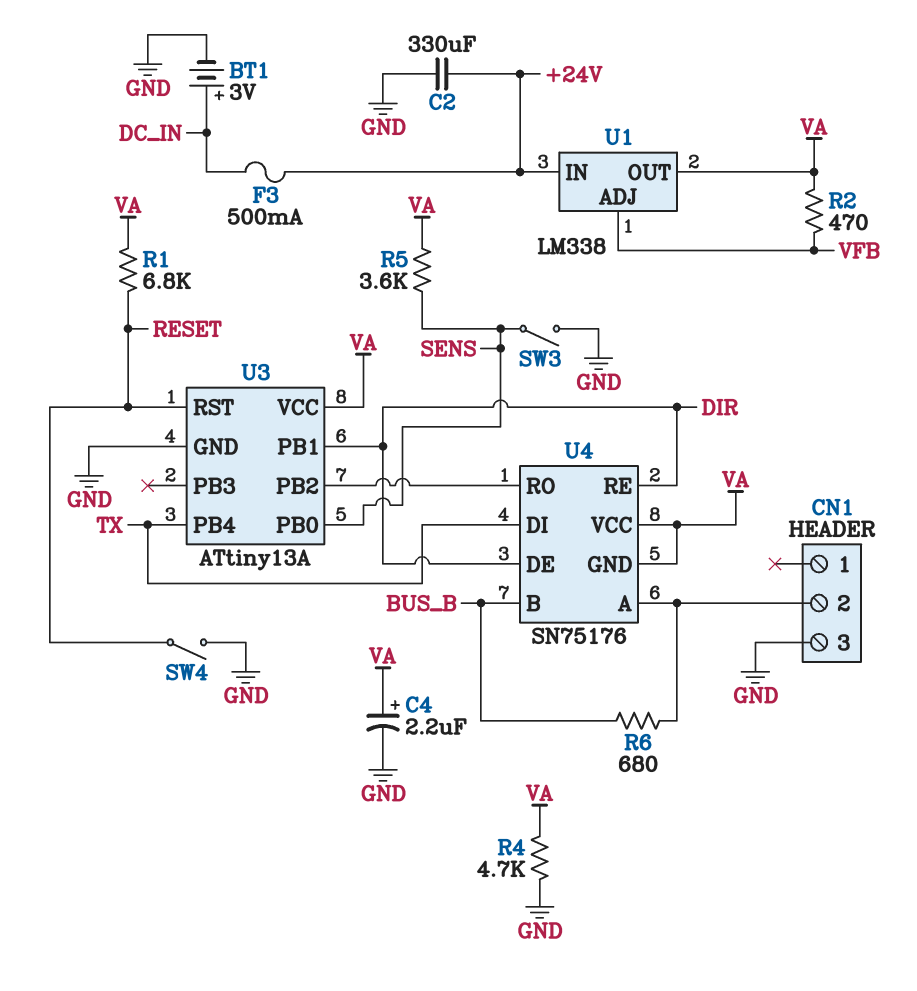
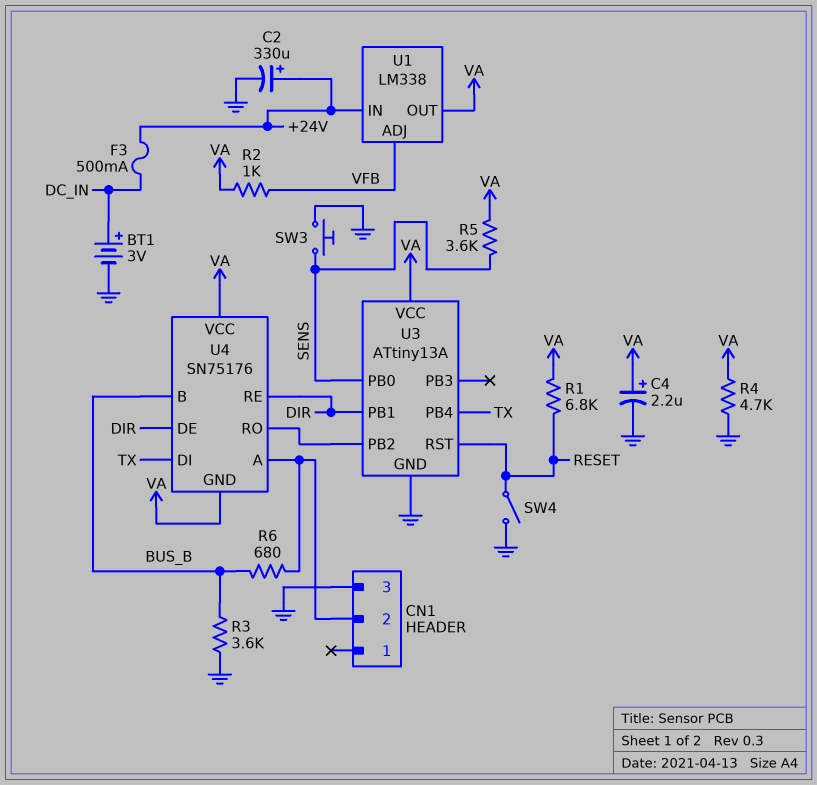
C2: 330uF (+24V, GND) -> 330uF (plus +24V, minus GND)
R2: 470 (VA, VFB) -> 1k (VA, VFB)
R3: none -> 3.6k (BUS_B, GND)
SW3: switch (GND, SENS) -> button (GND, SENS)

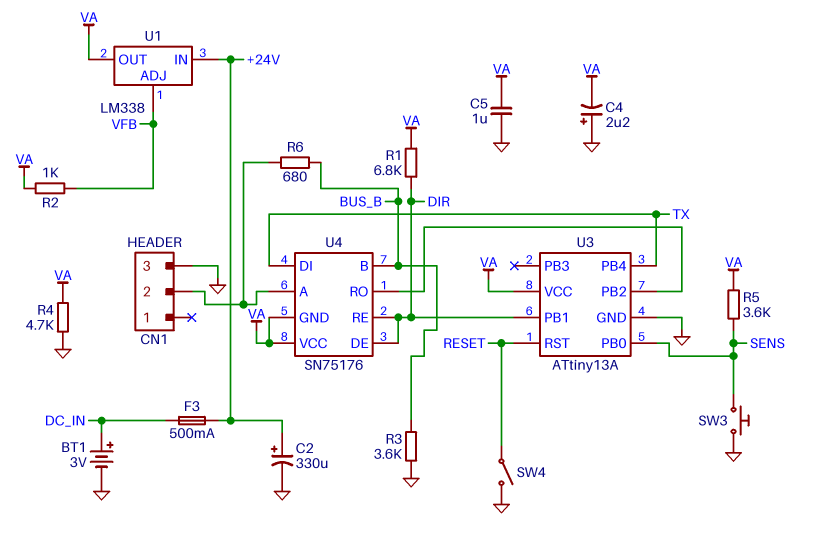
C4: 2.2uF (plus VA, minus GND) -> 2.2uF (plus GND, minus VA)
C5: none -> 1uF (GND, VA)
R1: 6.8k (RESET, VA) -> 6.8k (DIR, VA)

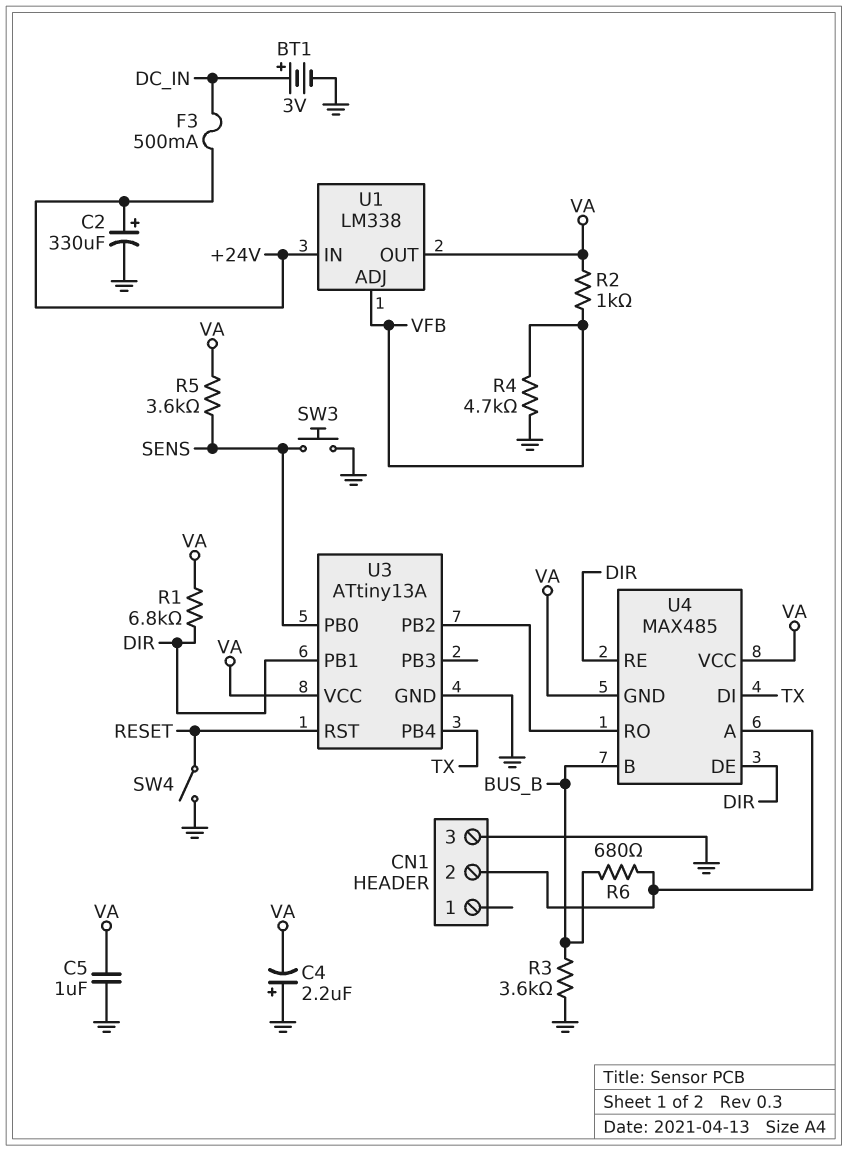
R4: 4.7k (GND, VA) -> 4.7k (GND, VFB)
U4: SN75176 -> MAX485

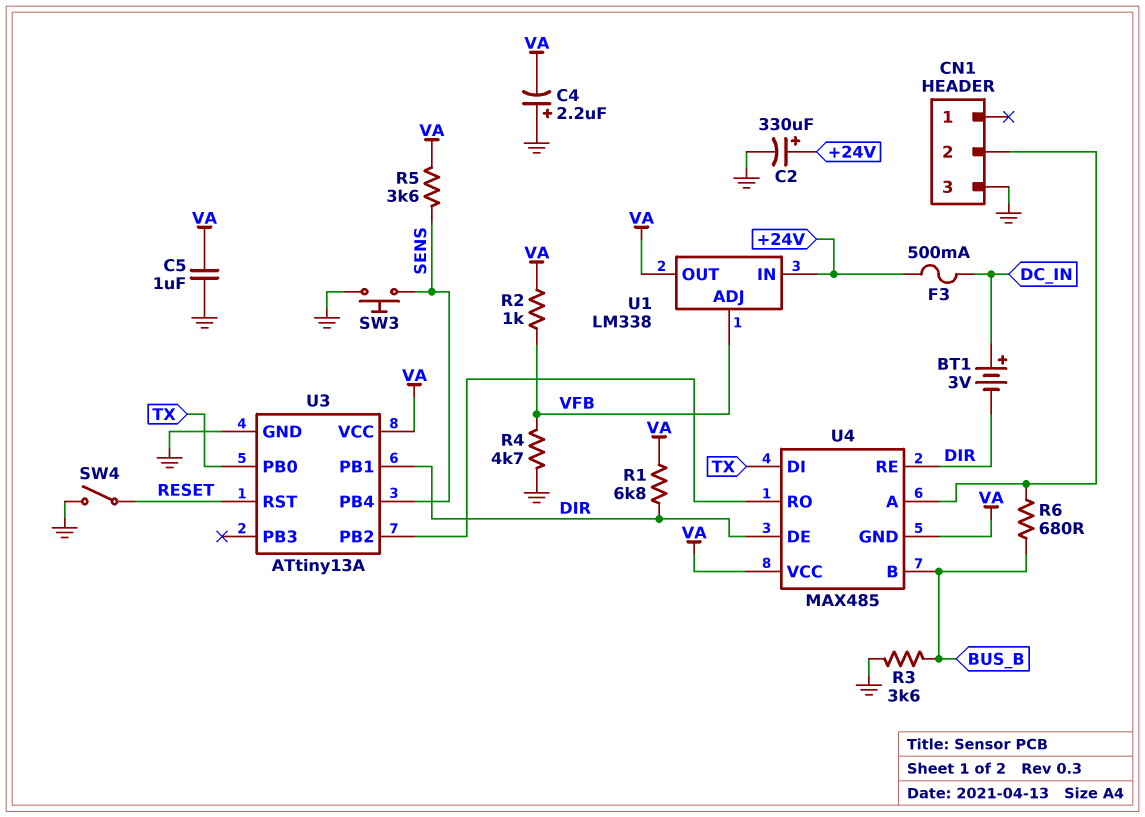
BT1: 3V (plus DC_IN, minus GND) -> 3V (plus DC_IN, minus DIR)
U3 pin PB0: SENS -> TX
U3 pin PB4: TX -> SENS

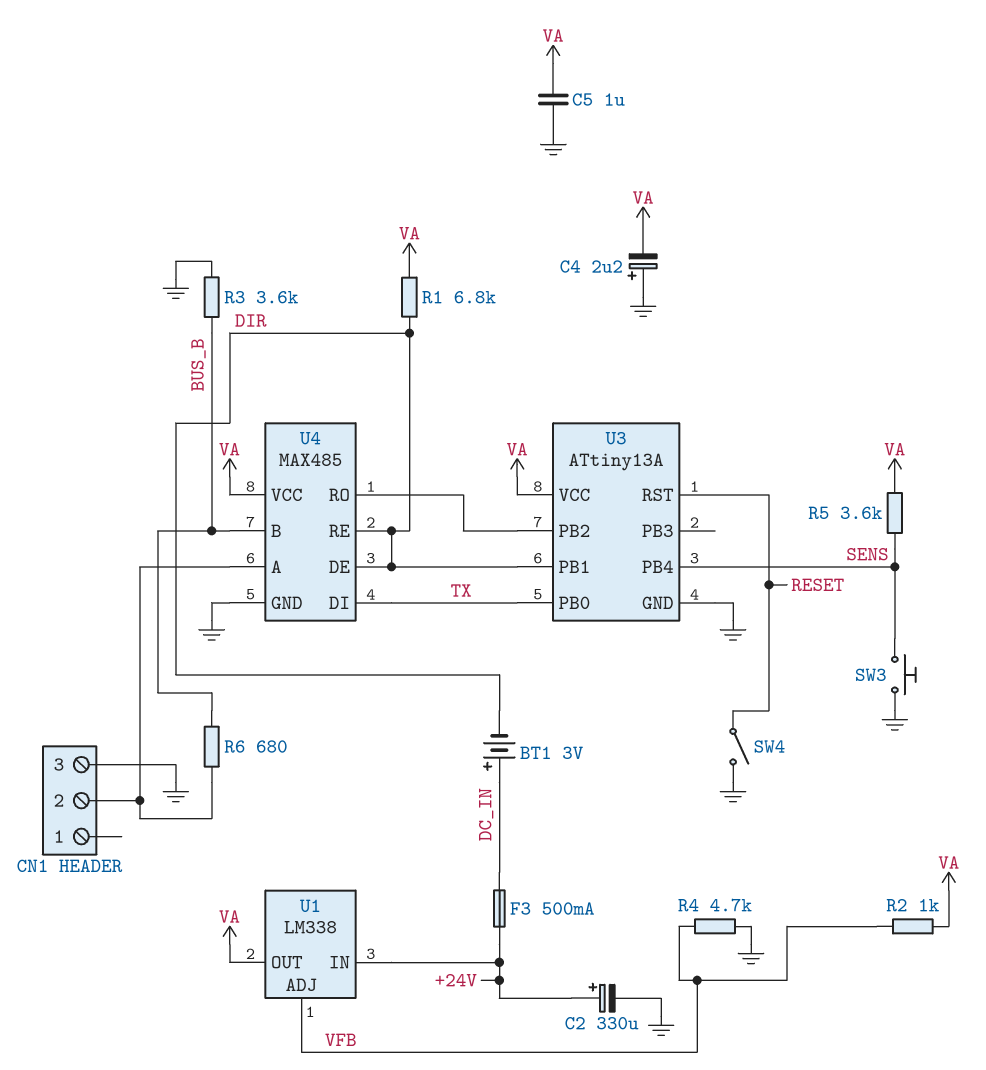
U4 pin GND: VA -> GND

